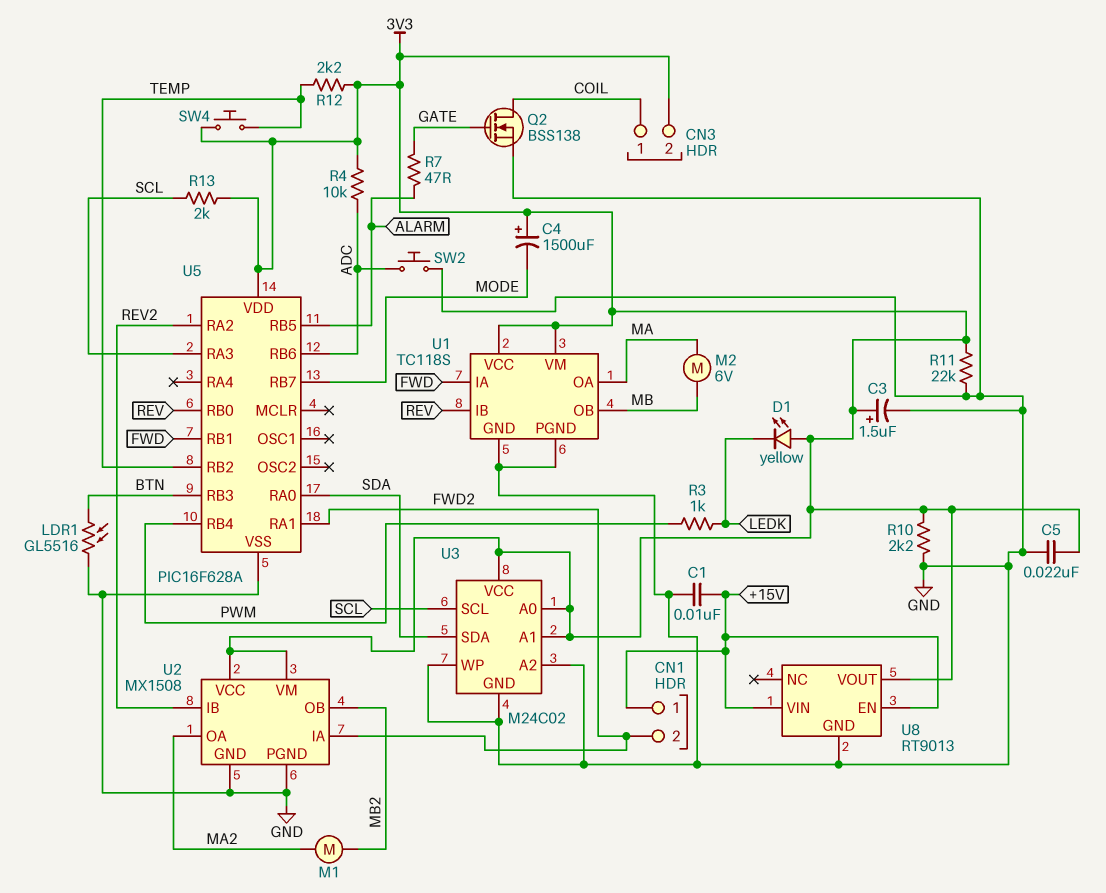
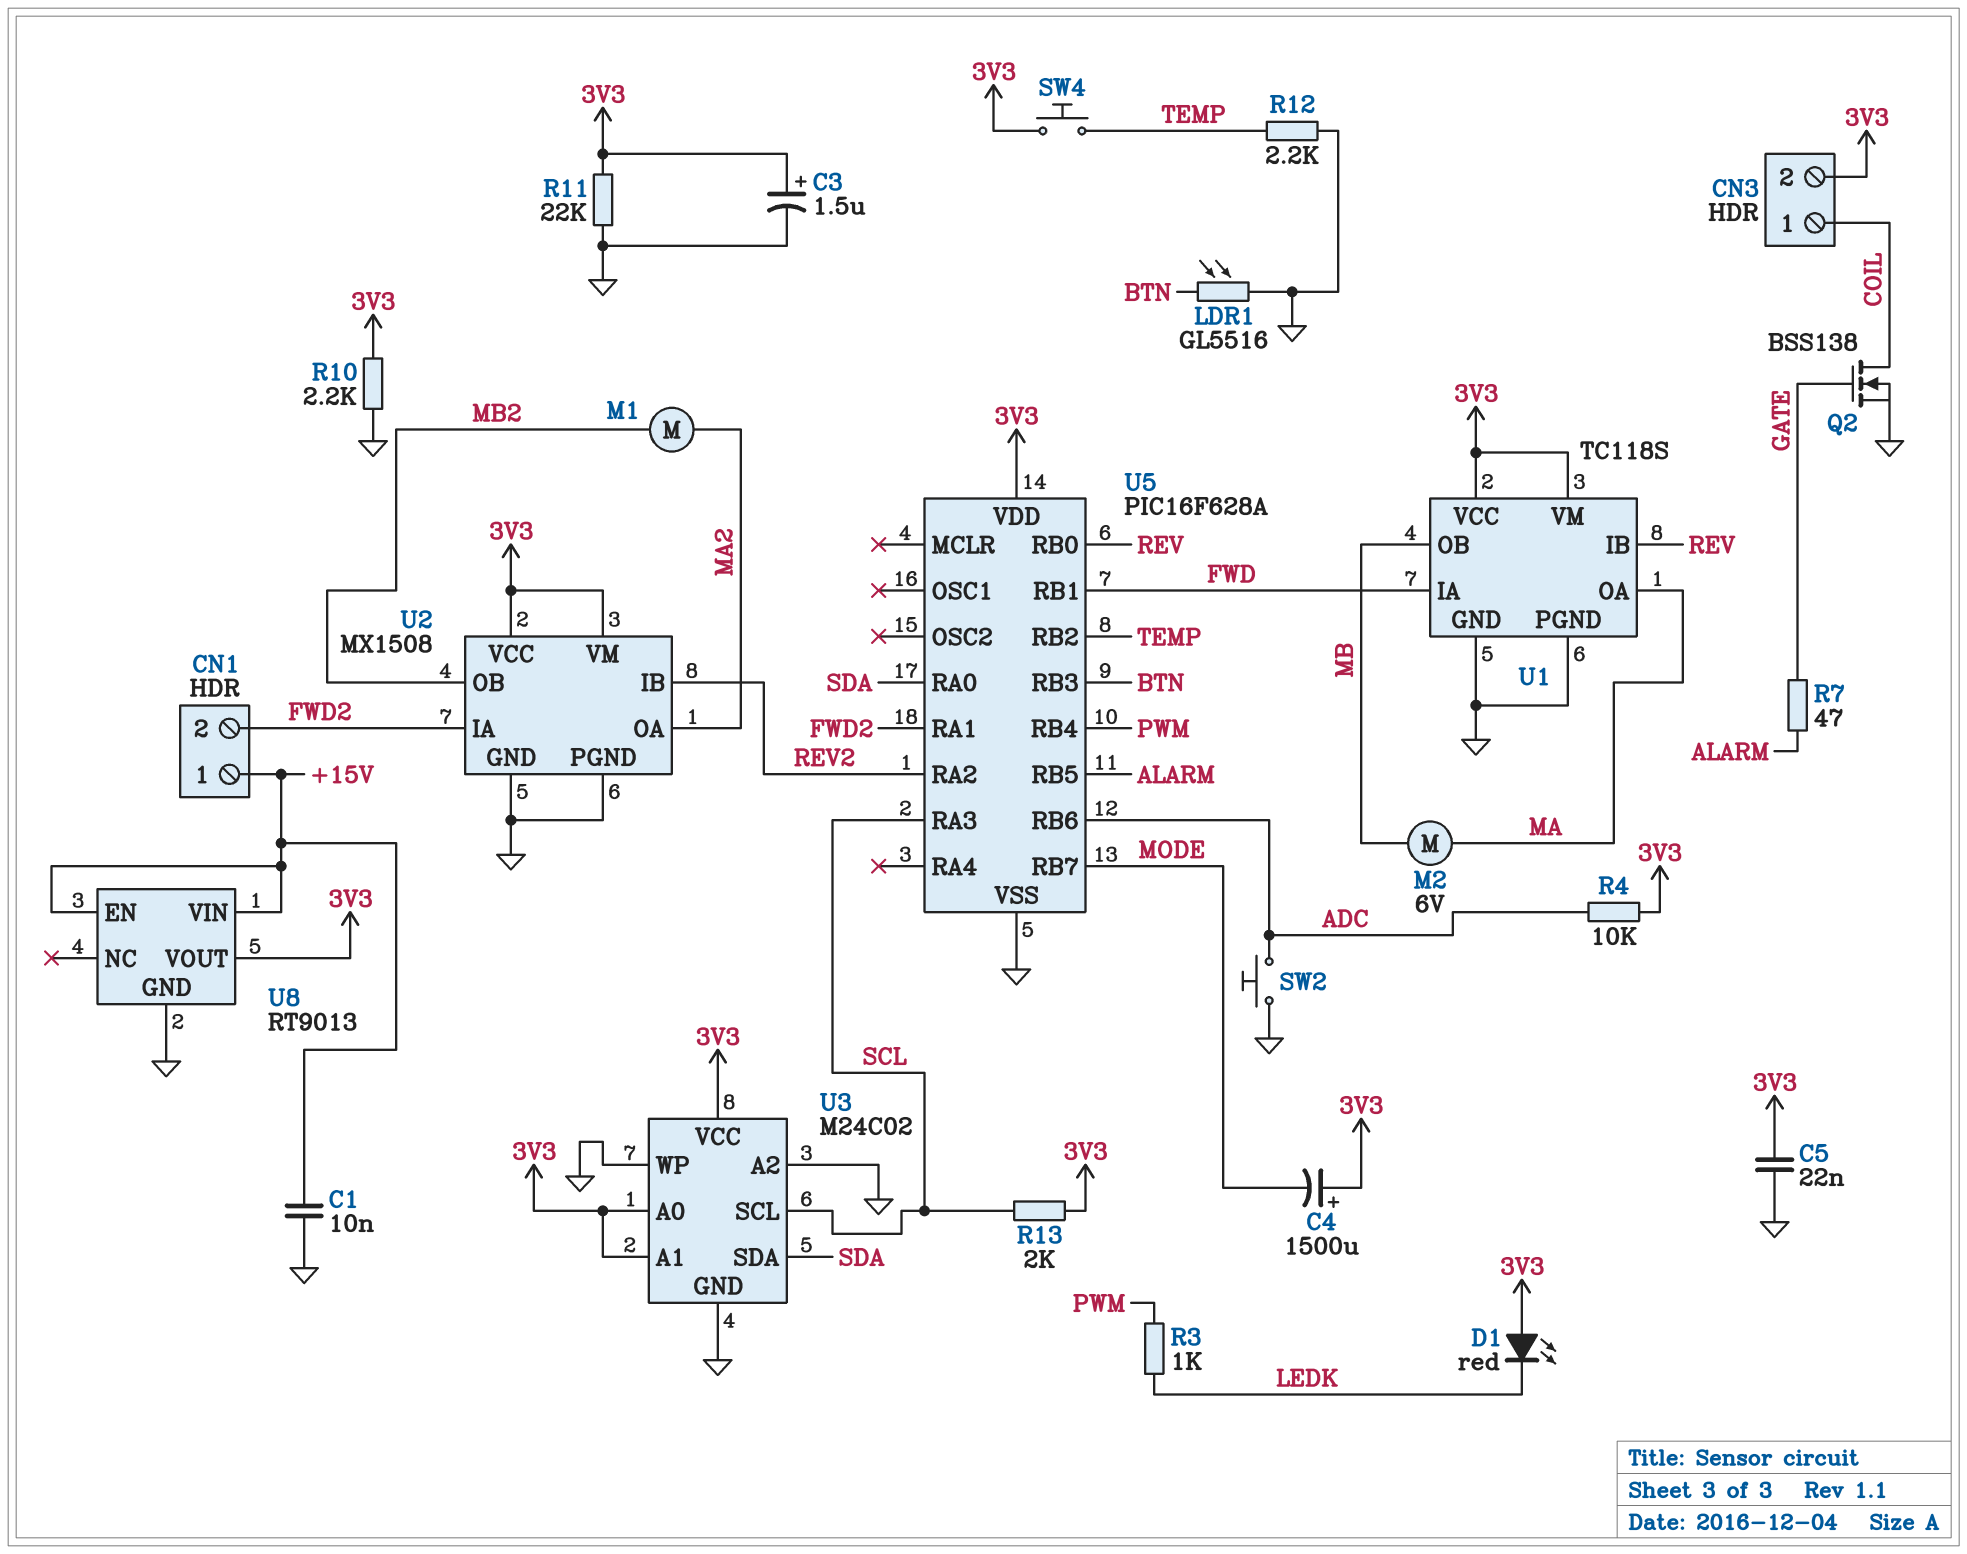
D1: LED yellow (A 3V3, K LEDK) -> LED red (A 3V3, K LEDK)
R12: 2.2k (3V3, TEMP) -> 2.2k (GND, TEMP)

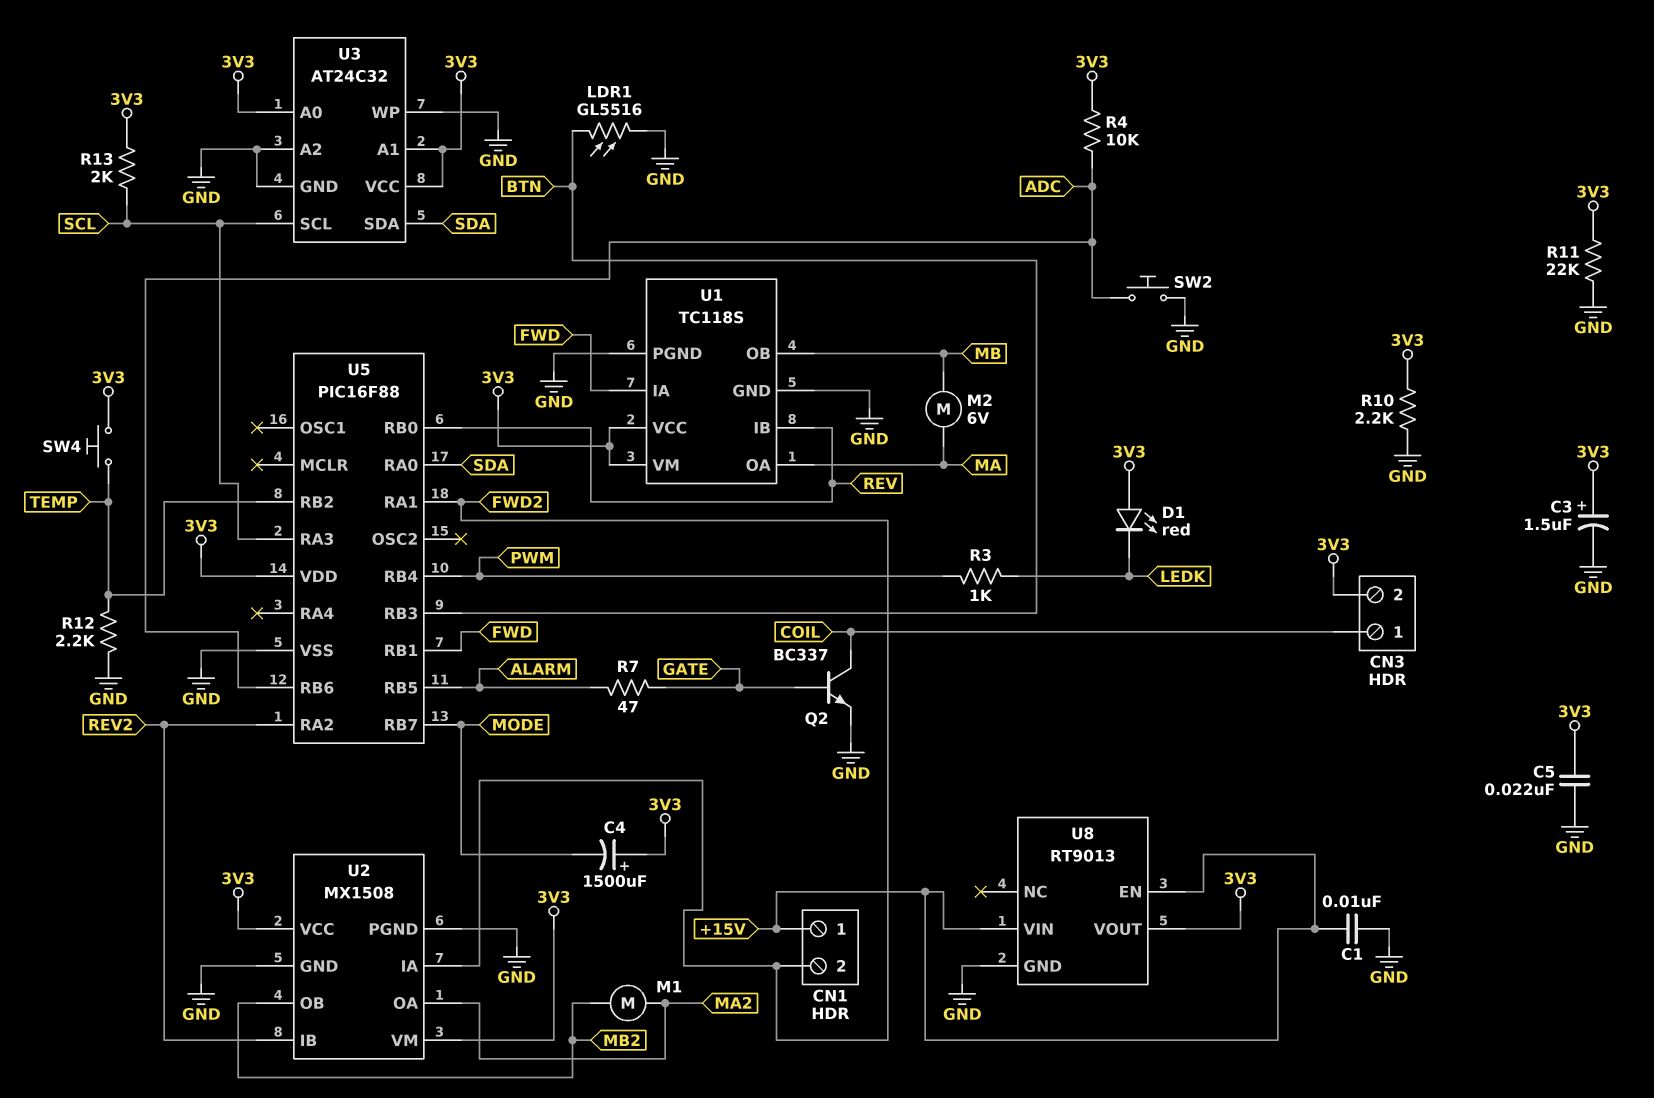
Q2: NMOS BSS138 (G GATE, D COIL, S GND) -> NPN BC337 (B GATE, C COIL, E GND)
U3: M24C02 -> AT24C32
U5: PIC16F628A -> PIC16F88

